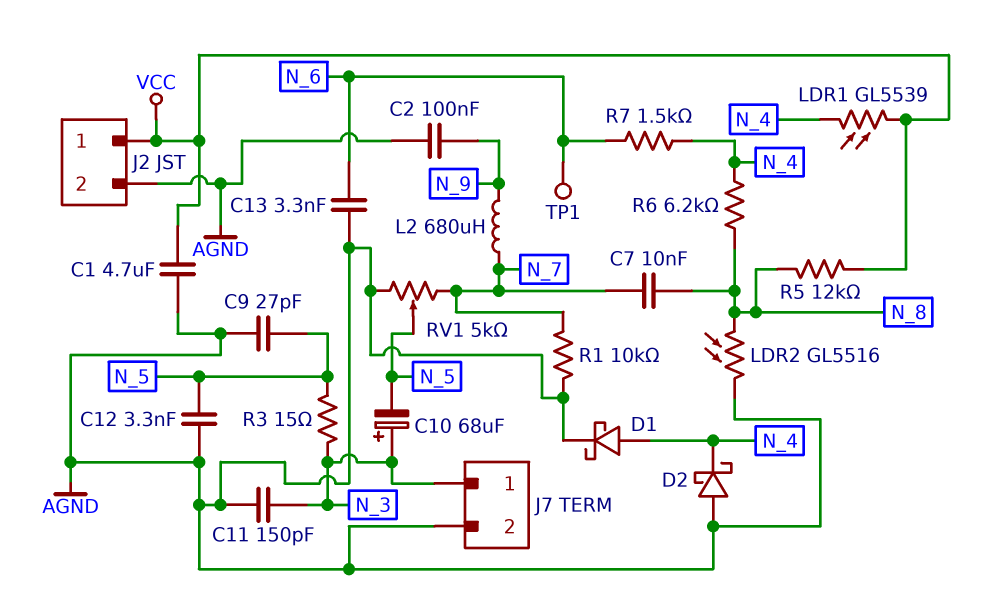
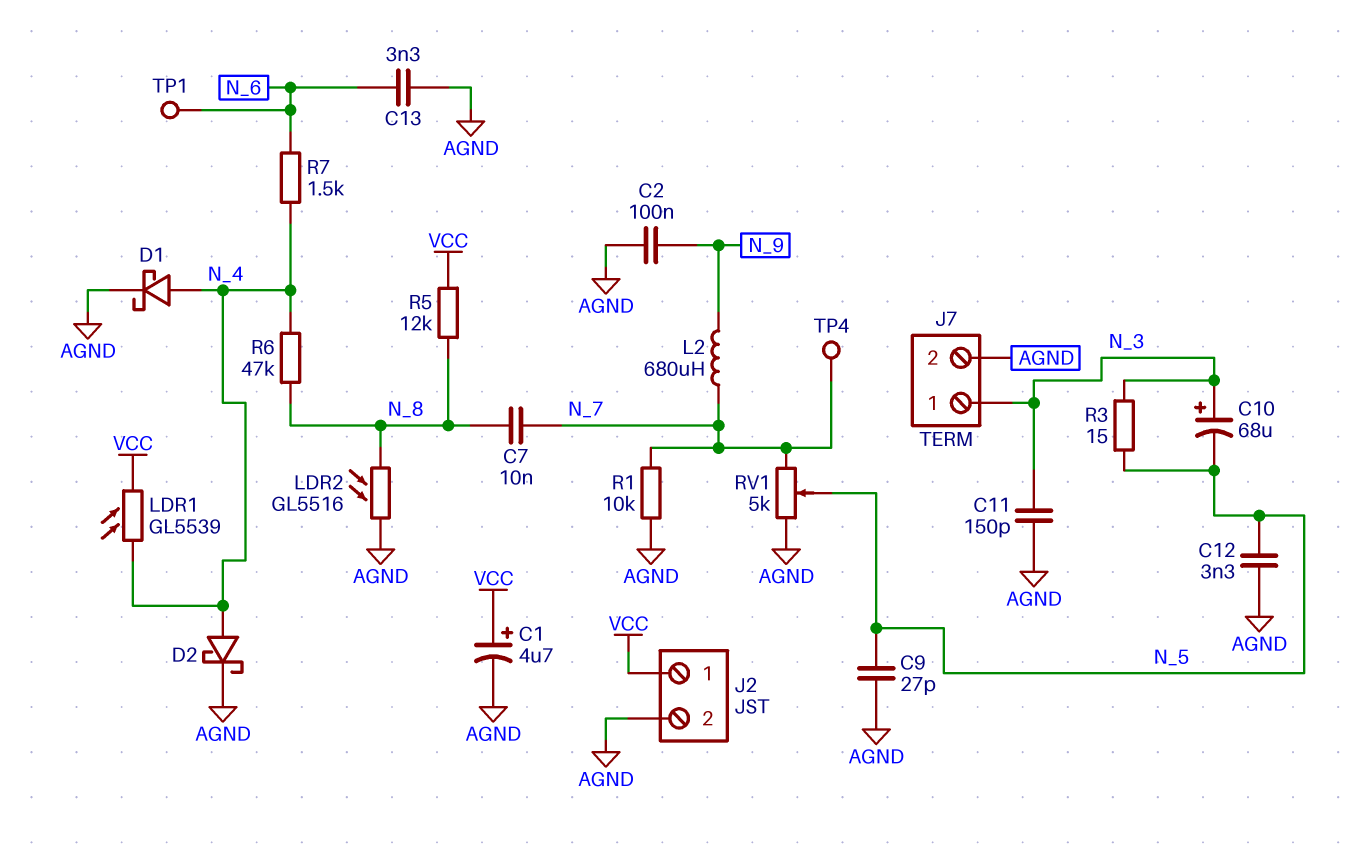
C1: 4.7uF (AGND, VCC) -> 4.7uF (plus VCC, minus AGND)
D2: schottky (A AGND, K N_4) -> schottky (A N_4, K AGND)
R6: 6.2k (N_4, N_8) -> 47k (N_4, N_8)
TP4: none -> test point (N_7)

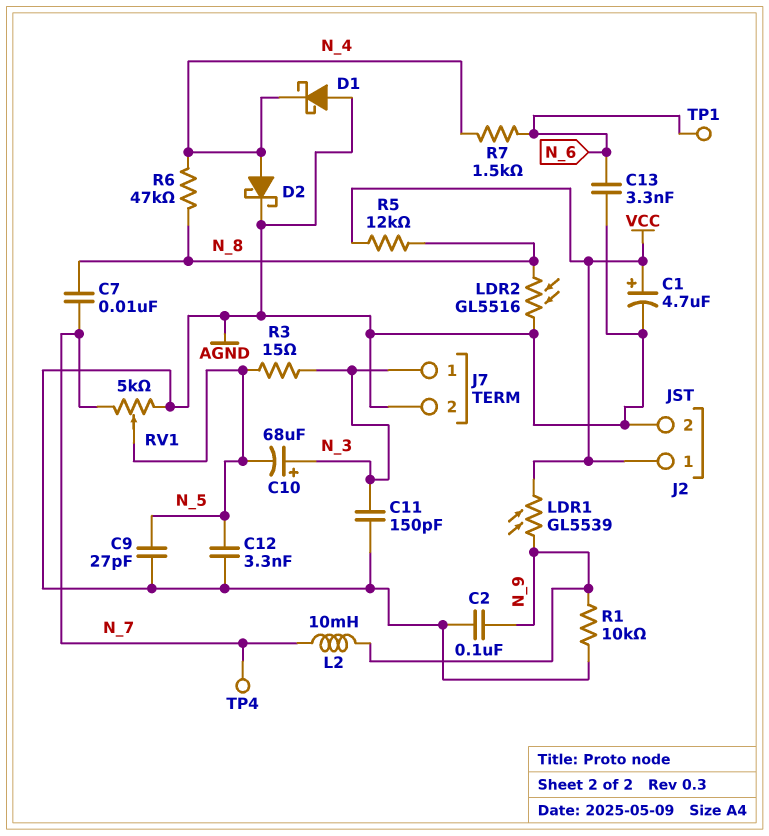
D1: schottky (A N_4, K AGND) -> schottky (A AGND, K N_4)
L2: 680uH (N_7, N_9) -> 10mH (N_7, N_9)
LDR1: GL5539 (N_4, VCC) -> GL5539 (N_9, VCC)
R1: 10k (AGND, N_7) -> 10k (AGND, N_9)

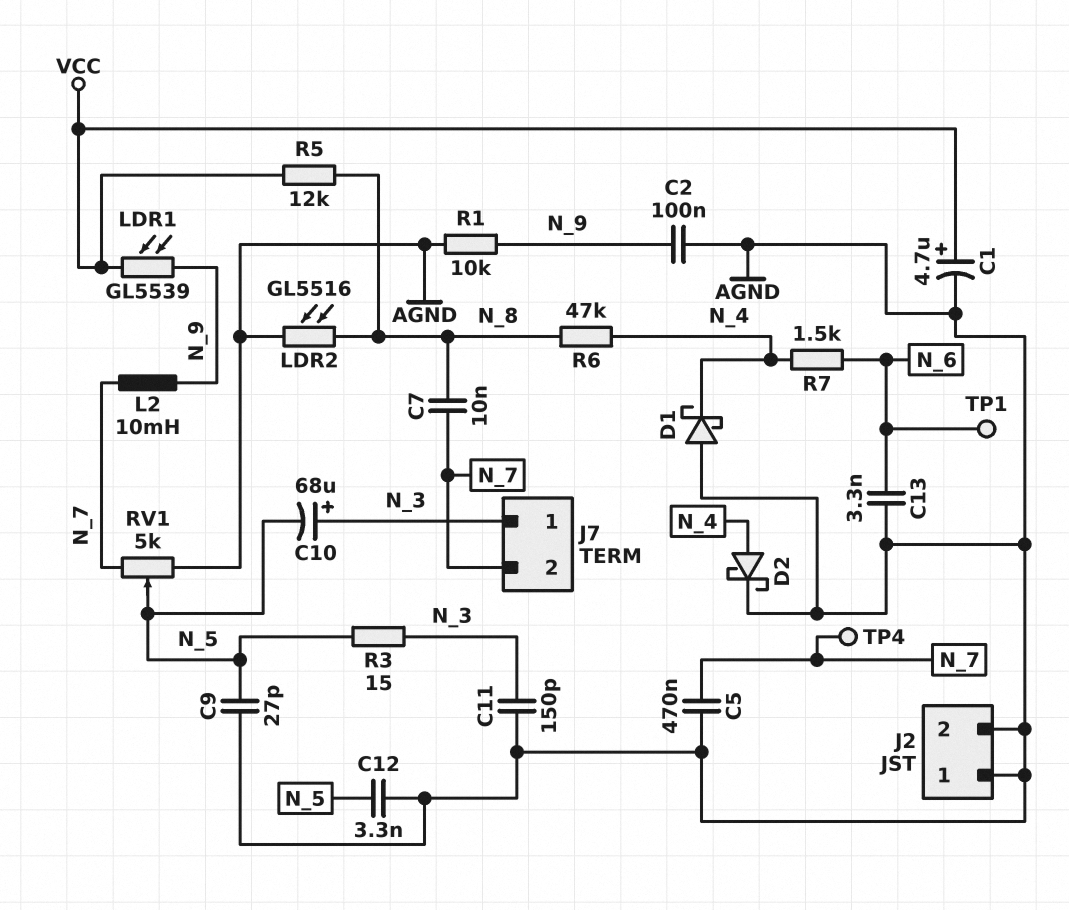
C5: none -> 470nF (AGND, N_7)
J2 pin 1: VCC -> AGND
J7 pin 2: AGND -> N_7

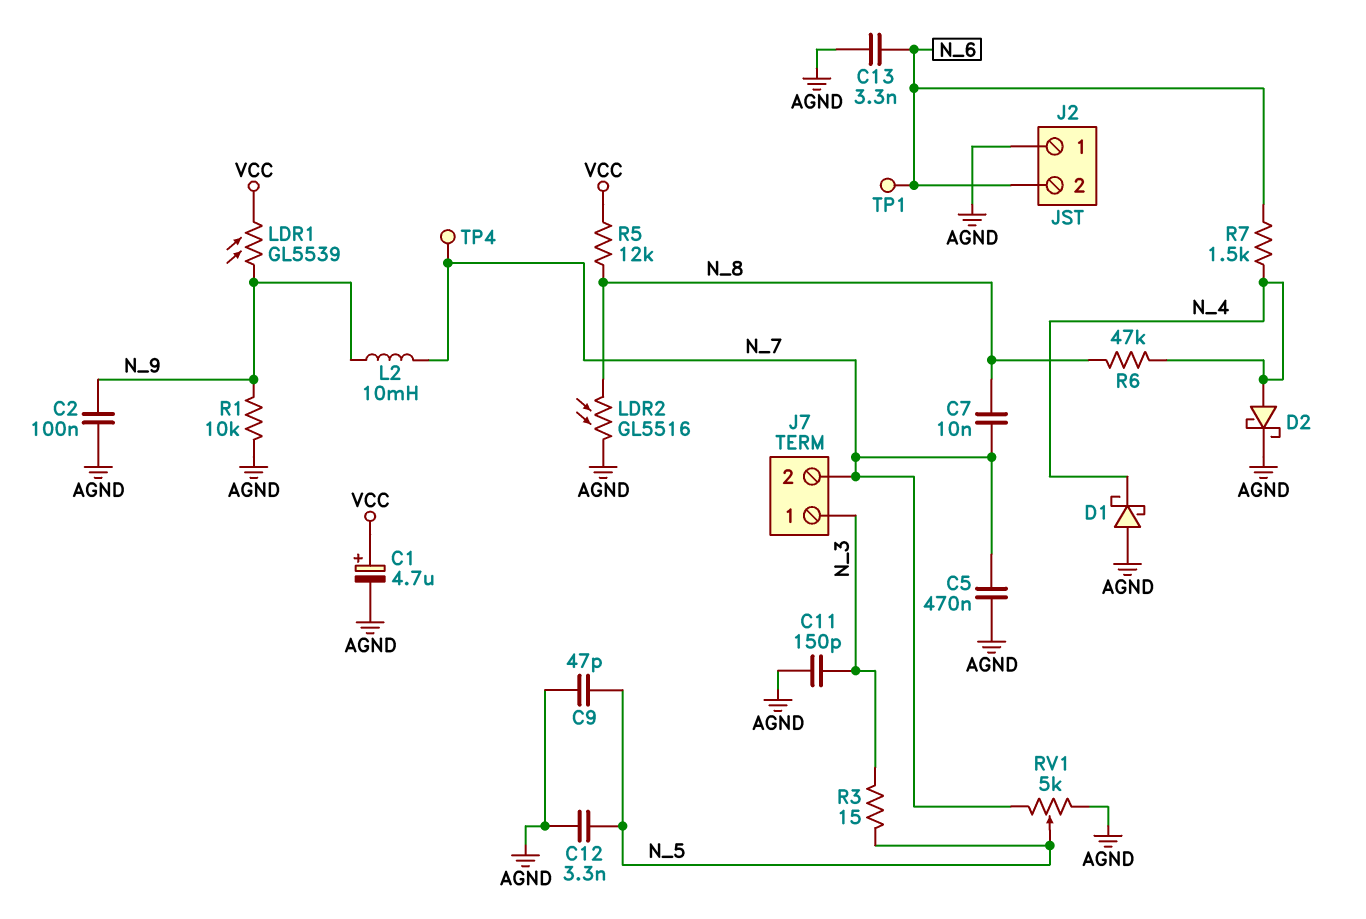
C9: 27pF (AGND, N_5) -> 47pF (AGND, N_5)
C10: 68uF (plus N_3, minus N_5) -> none
J2 pin 2: AGND -> N_6

